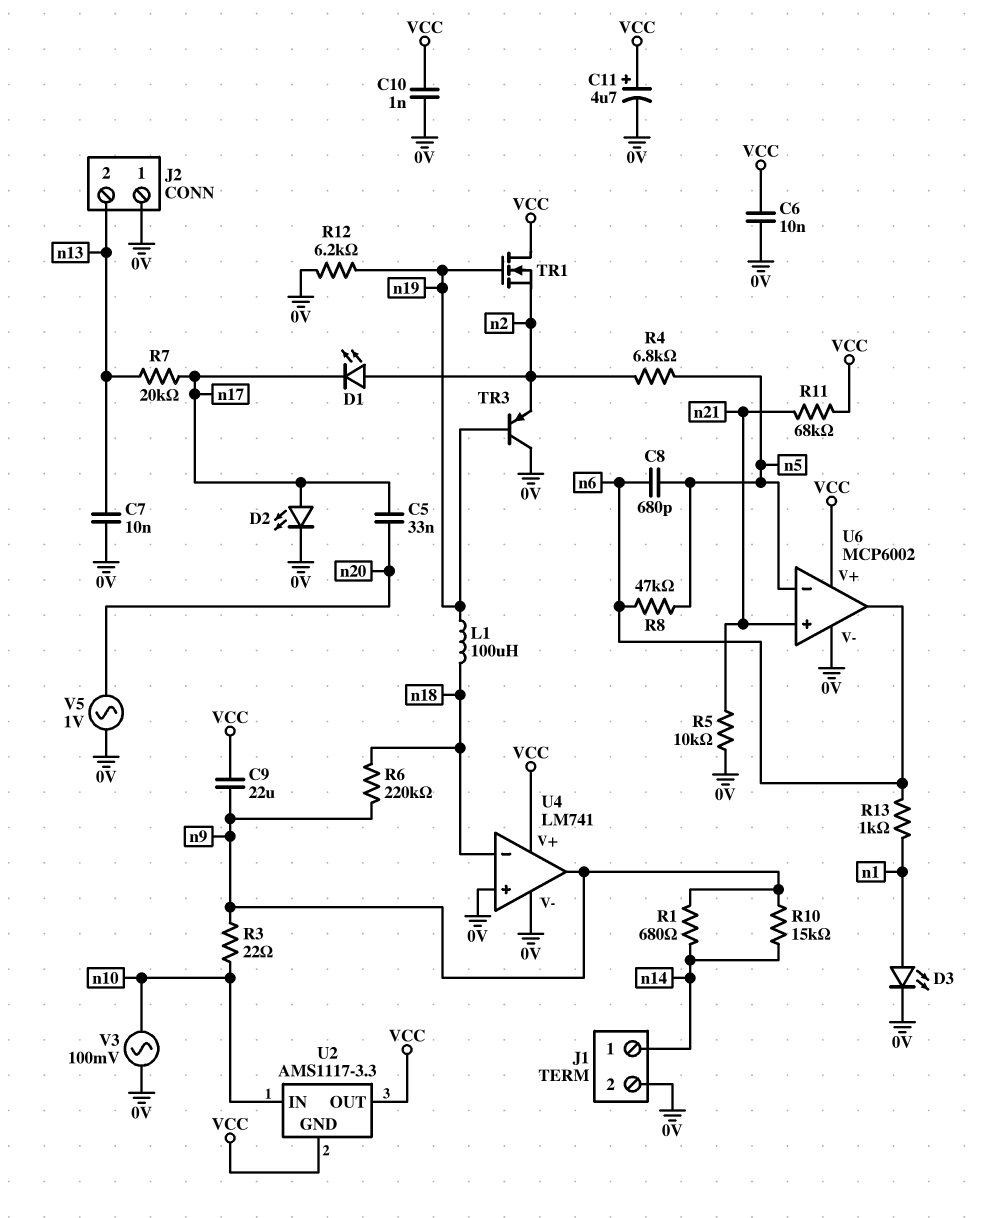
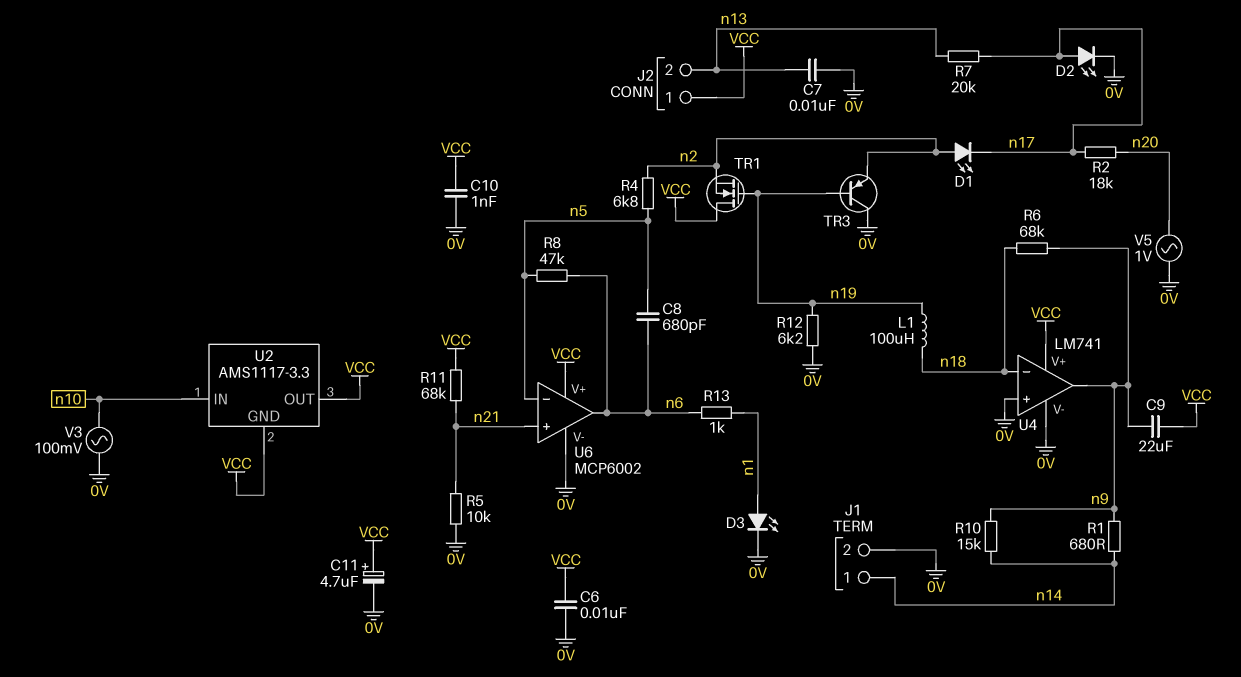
C5: 33nF (n17, n20) -> none
J2 pin 1: 0V -> VCC
R2: none -> 18k (n17, n20)
R3: 22 (n9, n10) -> none
R6: 220k (n9, n18) -> 68k (n9, n18)

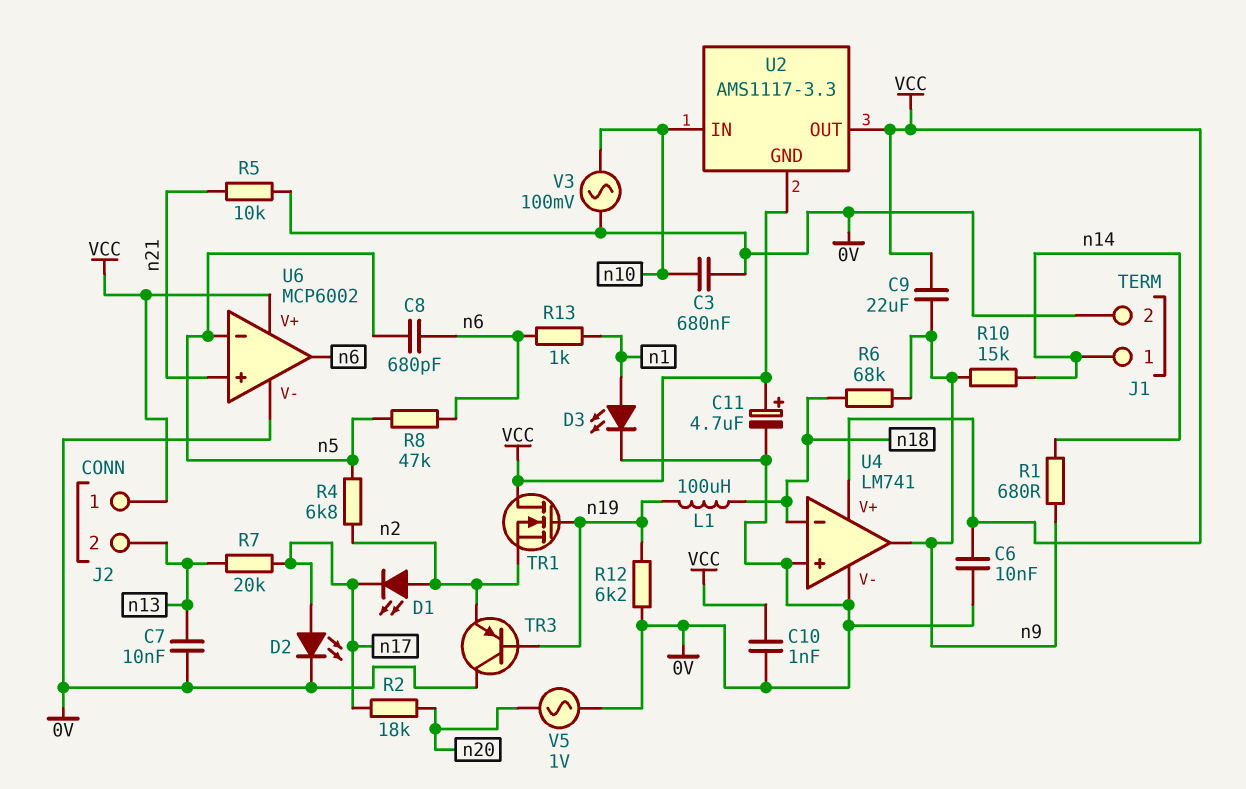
C3: none -> 680nF (0V, n10)
R11: 68k (VCC, n21) -> none

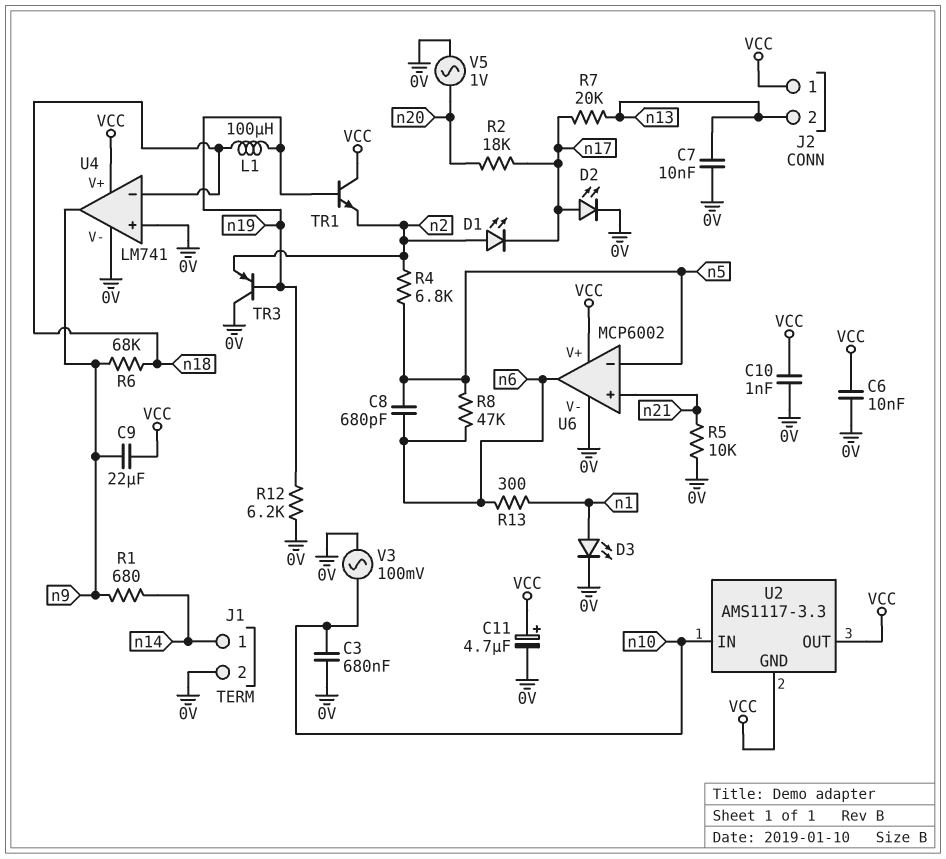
R10: 15k (n9, n14) -> none
R13: 1k (n1, n6) -> 300 (n1, n6)
TR1: NMOS (G n19, D VCC, S n2) -> NPN (B n19, C VCC, E n2)

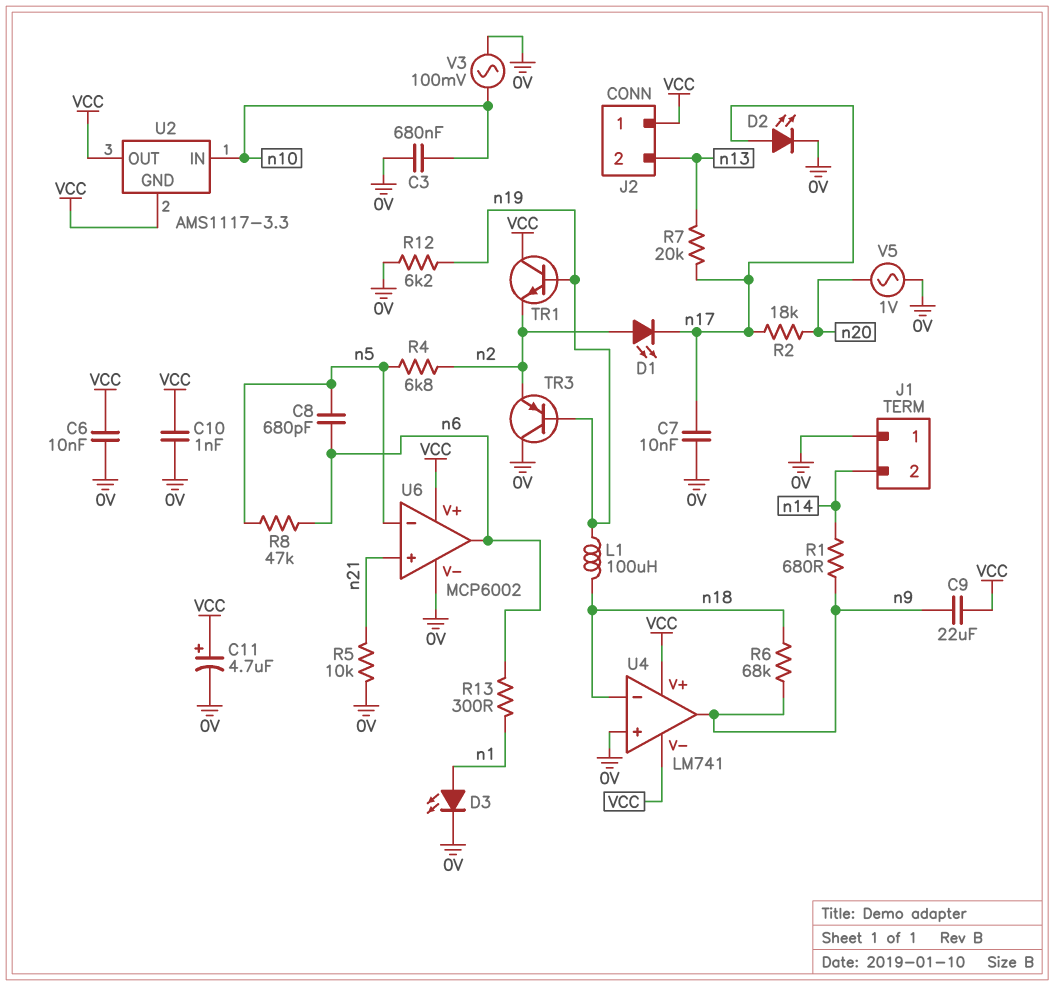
C7: 10nF (0V, n13) -> 10nF (0V, n17)
J1 pin 1: n14 -> 0V
J1 pin 2: 0V -> n14
U4 pin V-: 0V -> VCC

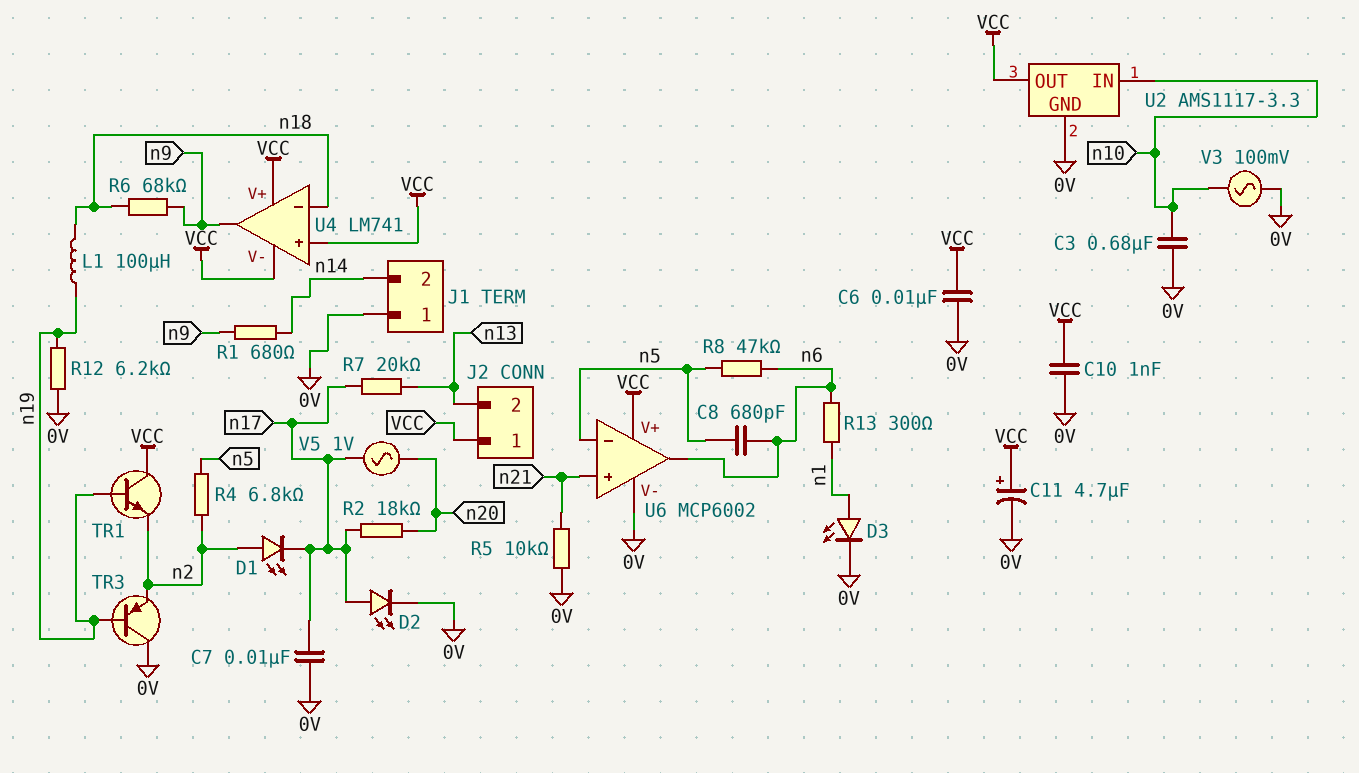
C9: 22uF (VCC, n9) -> none
U2 pin GND: VCC -> 0V
U4 pin in+: 0V -> VCC
V5: AC 1V (0V, n20) -> AC 1V (n17, n20)

